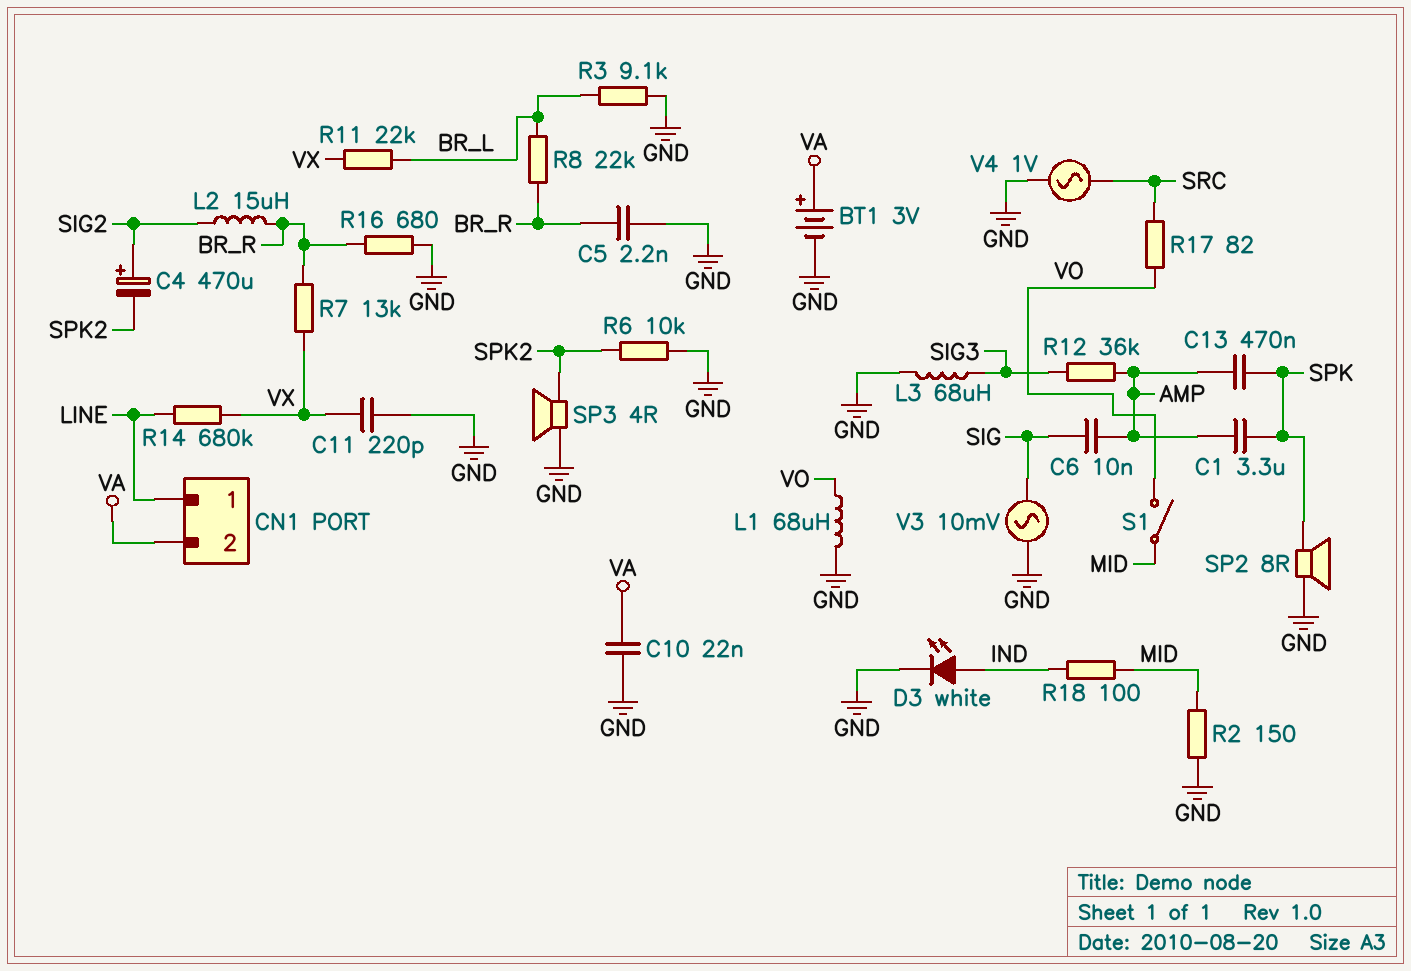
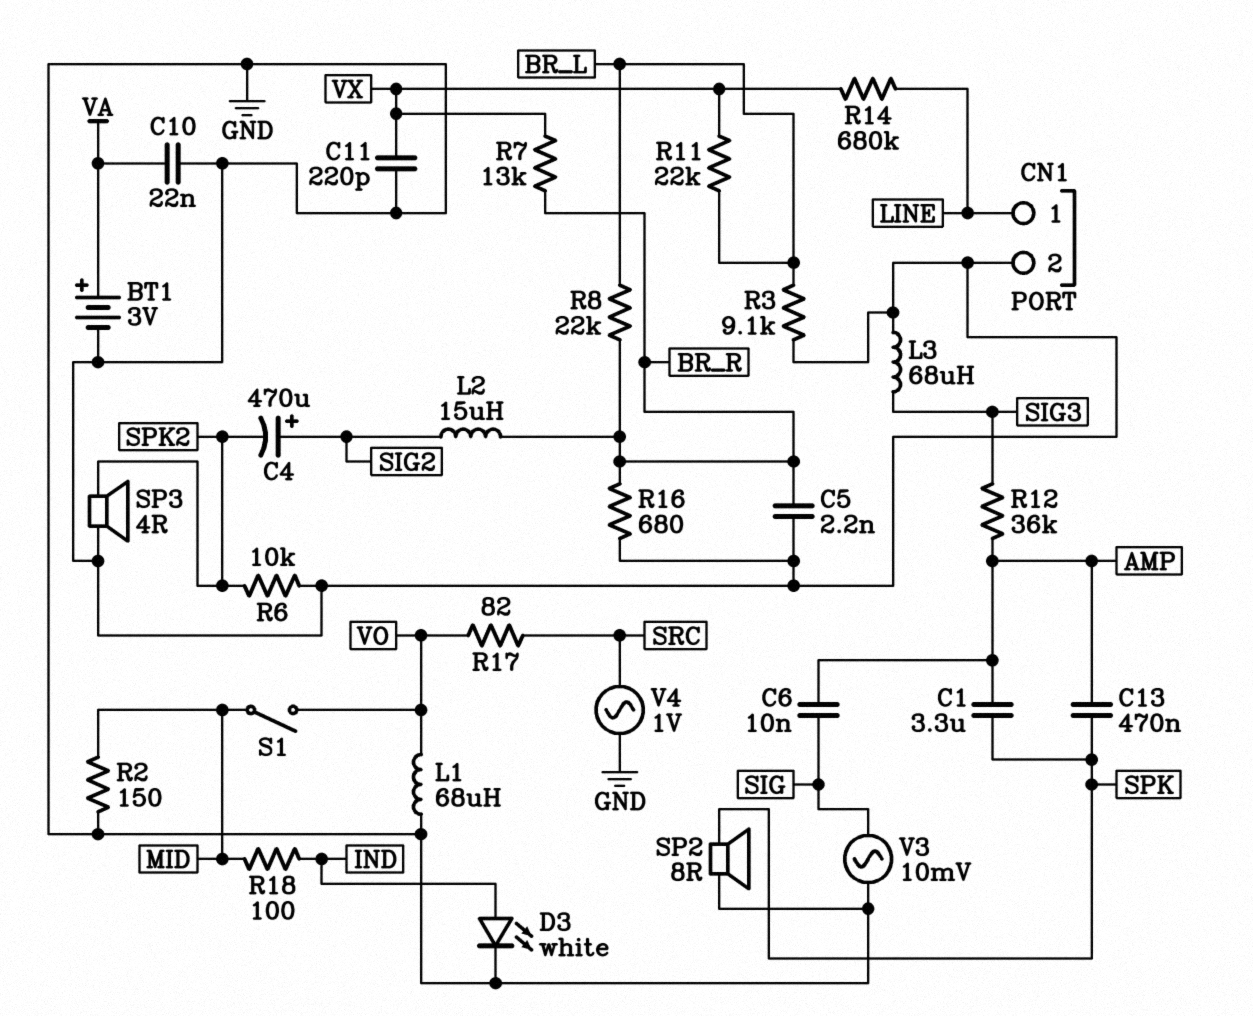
CN1 pin 2: VA -> GND

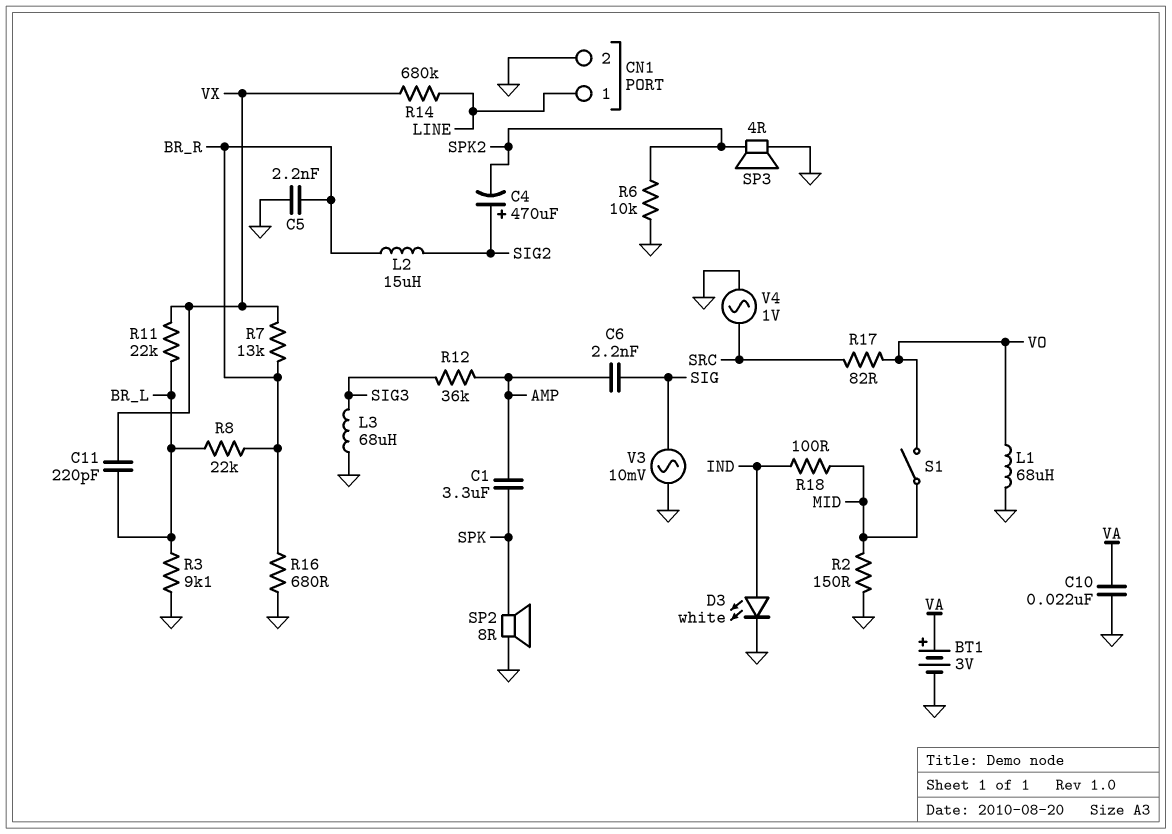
C6: 10nF (AMP, SIG) -> 2.2nF (AMP, SIG)
C11: 220pF (GND, VX) -> 220pF (BR_L, VX)
C13: 470nF (AMP, SPK) -> none

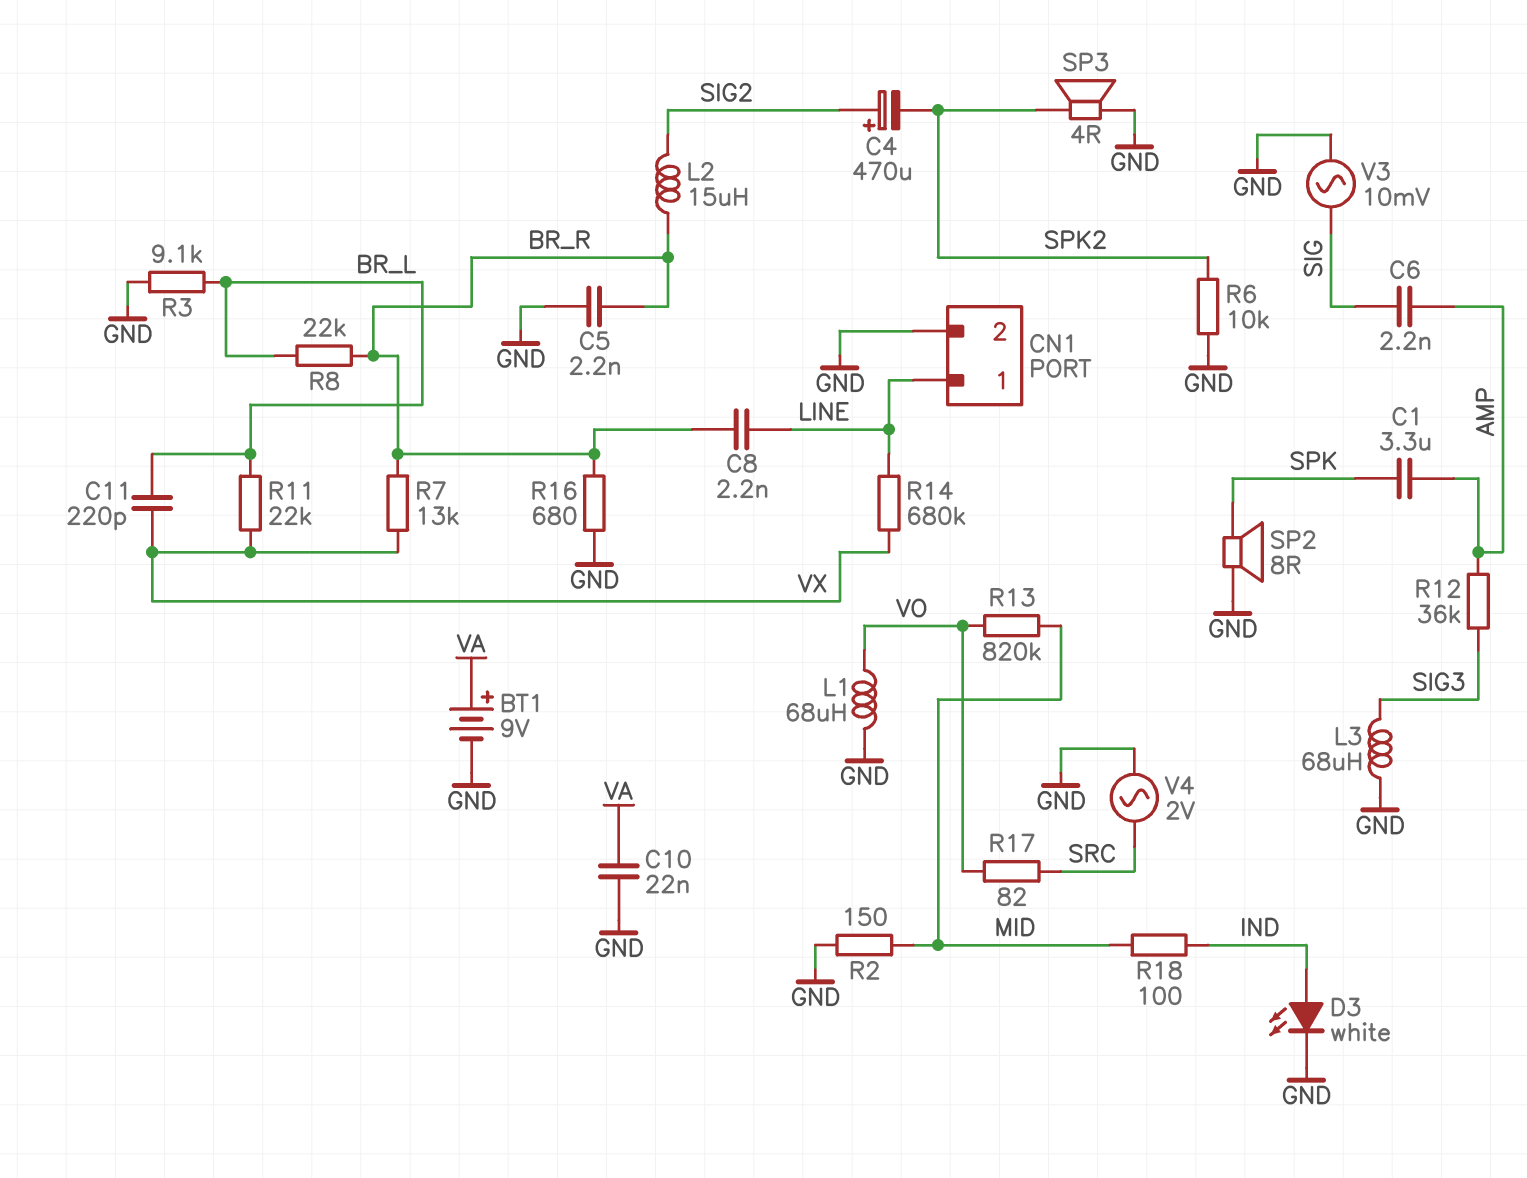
BT1: 3V (plus VA, minus GND) -> 9V (plus VA, minus GND)
C8: none -> 2.2nF (BR_R, LINE)
R13: none -> 820k (MID, VO)
S1: switch (MID, VO) -> none
V4: AC 1V (GND, SRC) -> AC 2V (GND, SRC)

